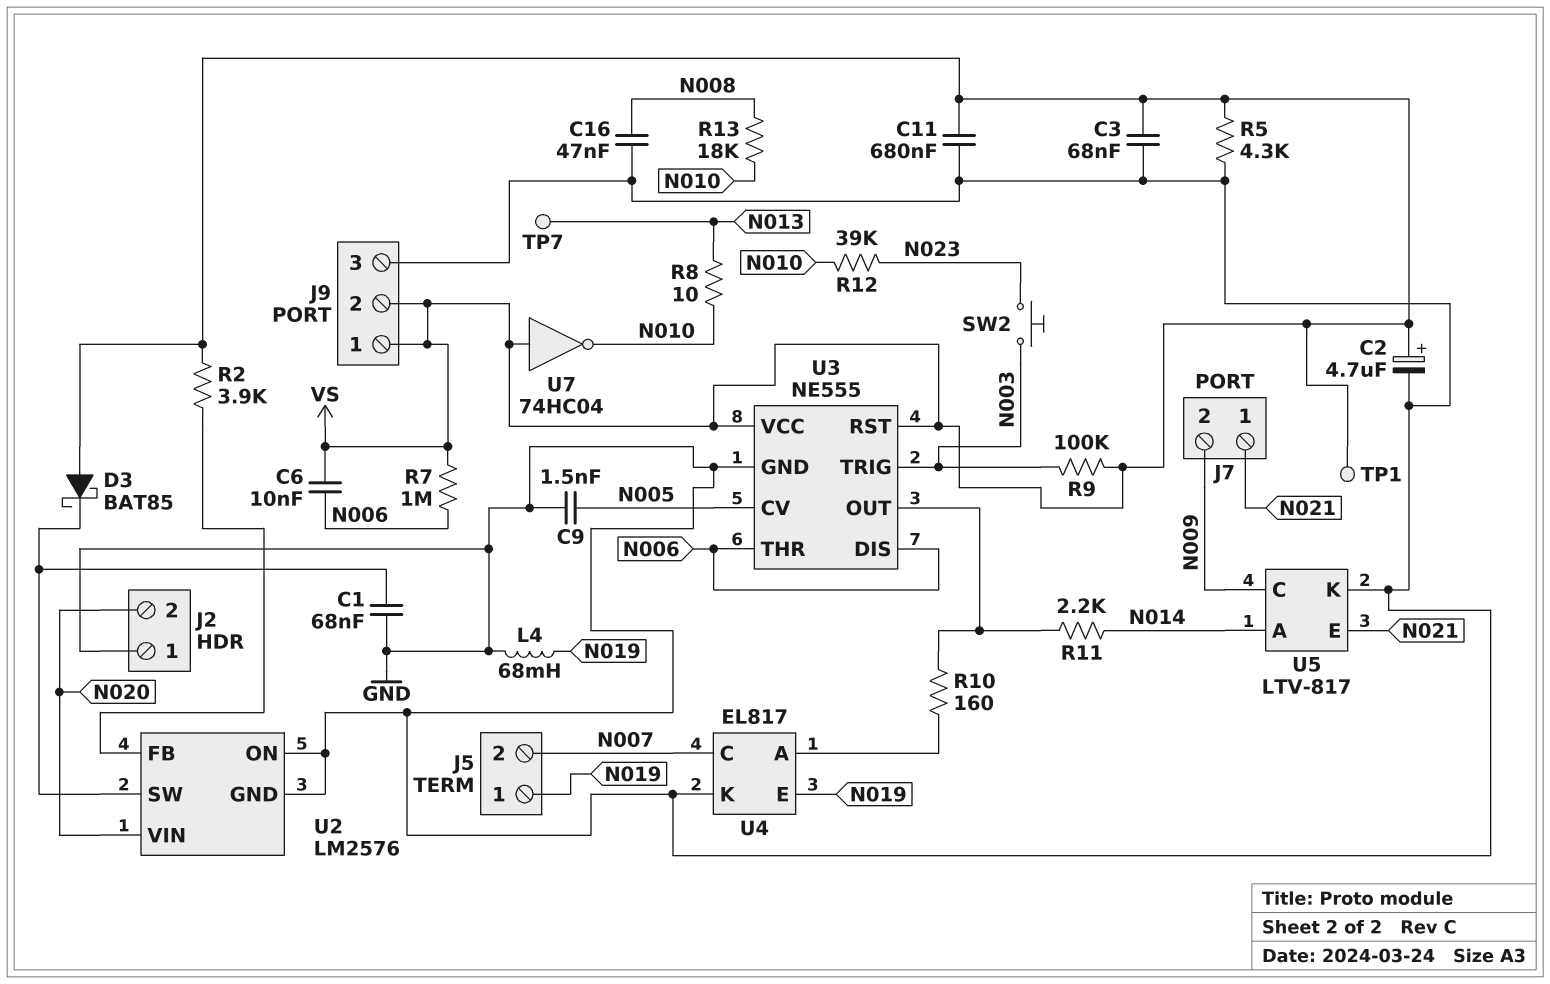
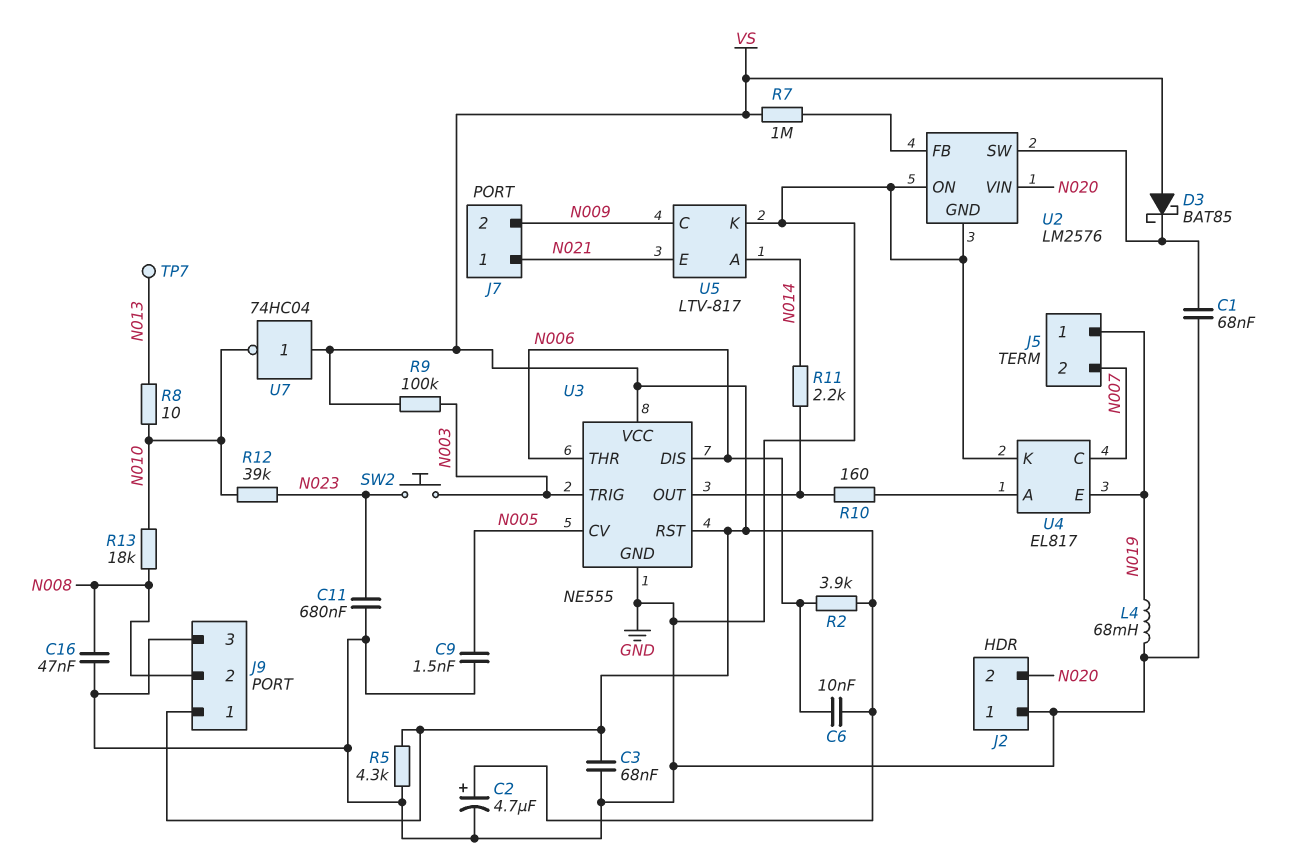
C11: 680nF (GND, VS) -> 680nF (GND, N023)
J9 pin 2: VS -> N008
R2: 3.9k (U2/FB, VS) -> 3.9k (N006, VS)
R7: 1M (N006, VS) -> 1M (U2/FB, VS)
TP1: test point (VS) -> none

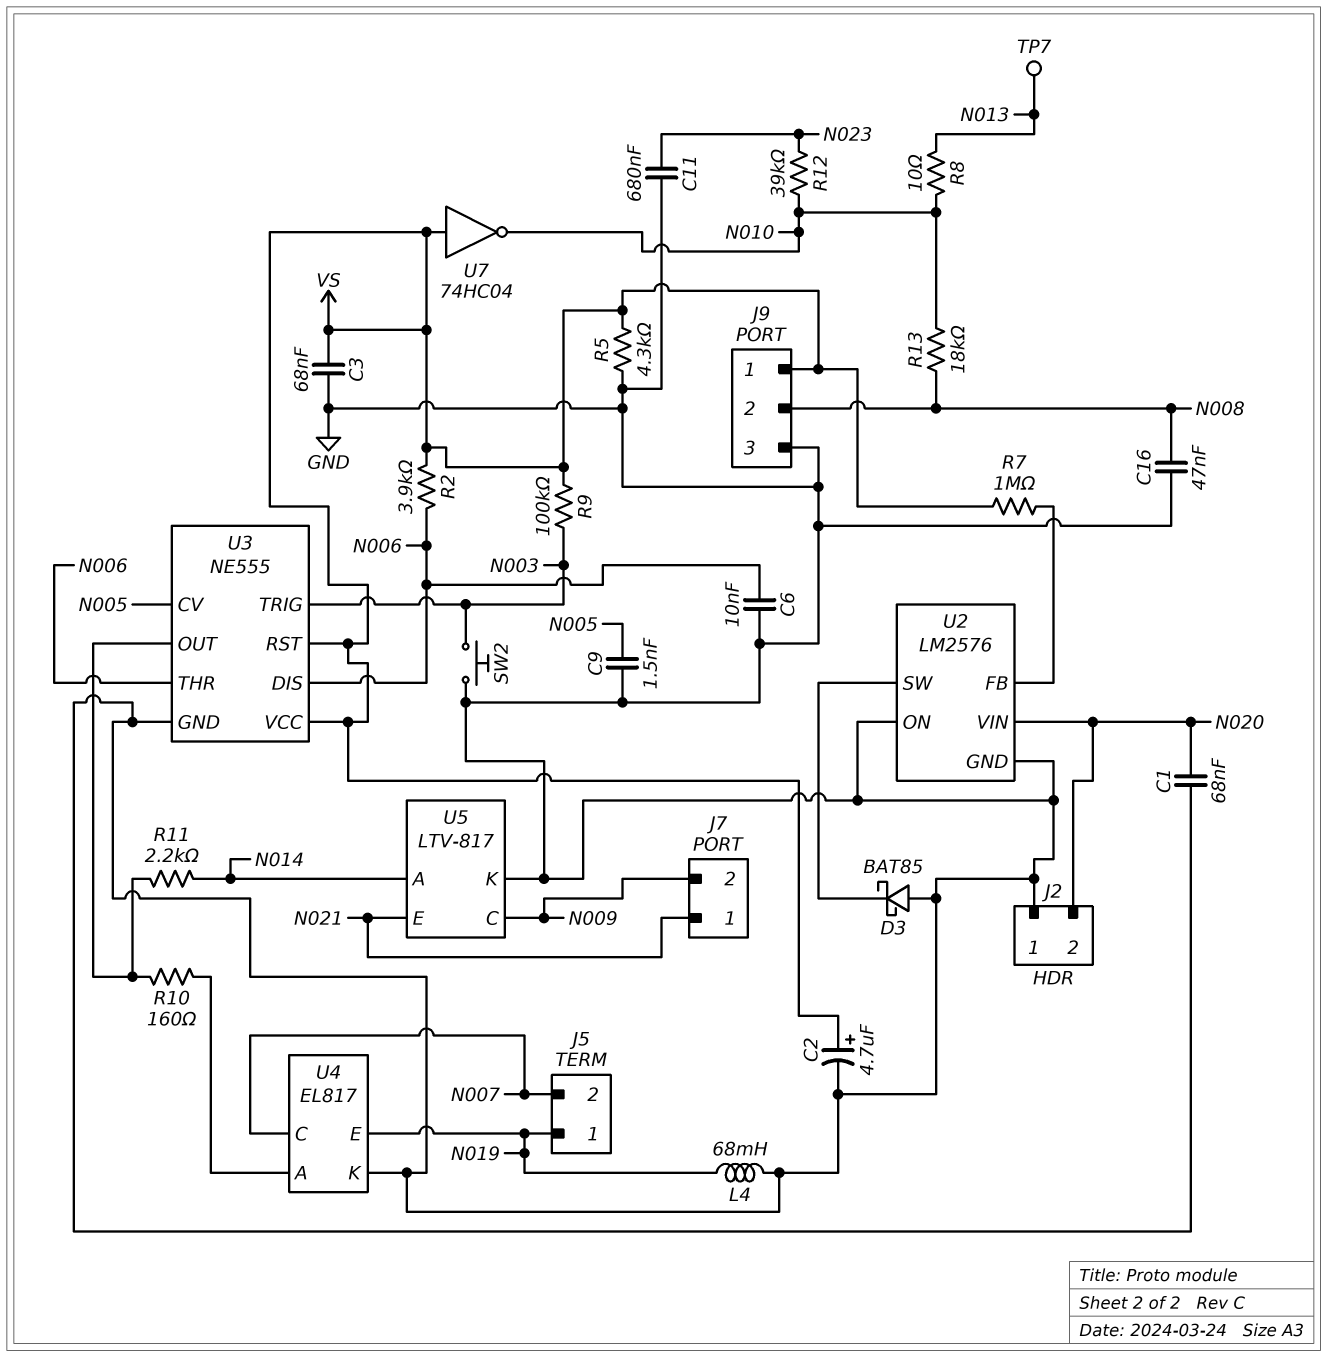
C1: 68nF (GND, U2/SW) -> 68nF (GND, N020)
C6: 10nF (N006, VS) -> 10nF (GND, N006)
D3: schottky BAT85 (A VS, K U2/SW) -> schottky BAT85 (A GND, K U2/SW)
SW2: button (N003, N023) -> button (GND, N003)

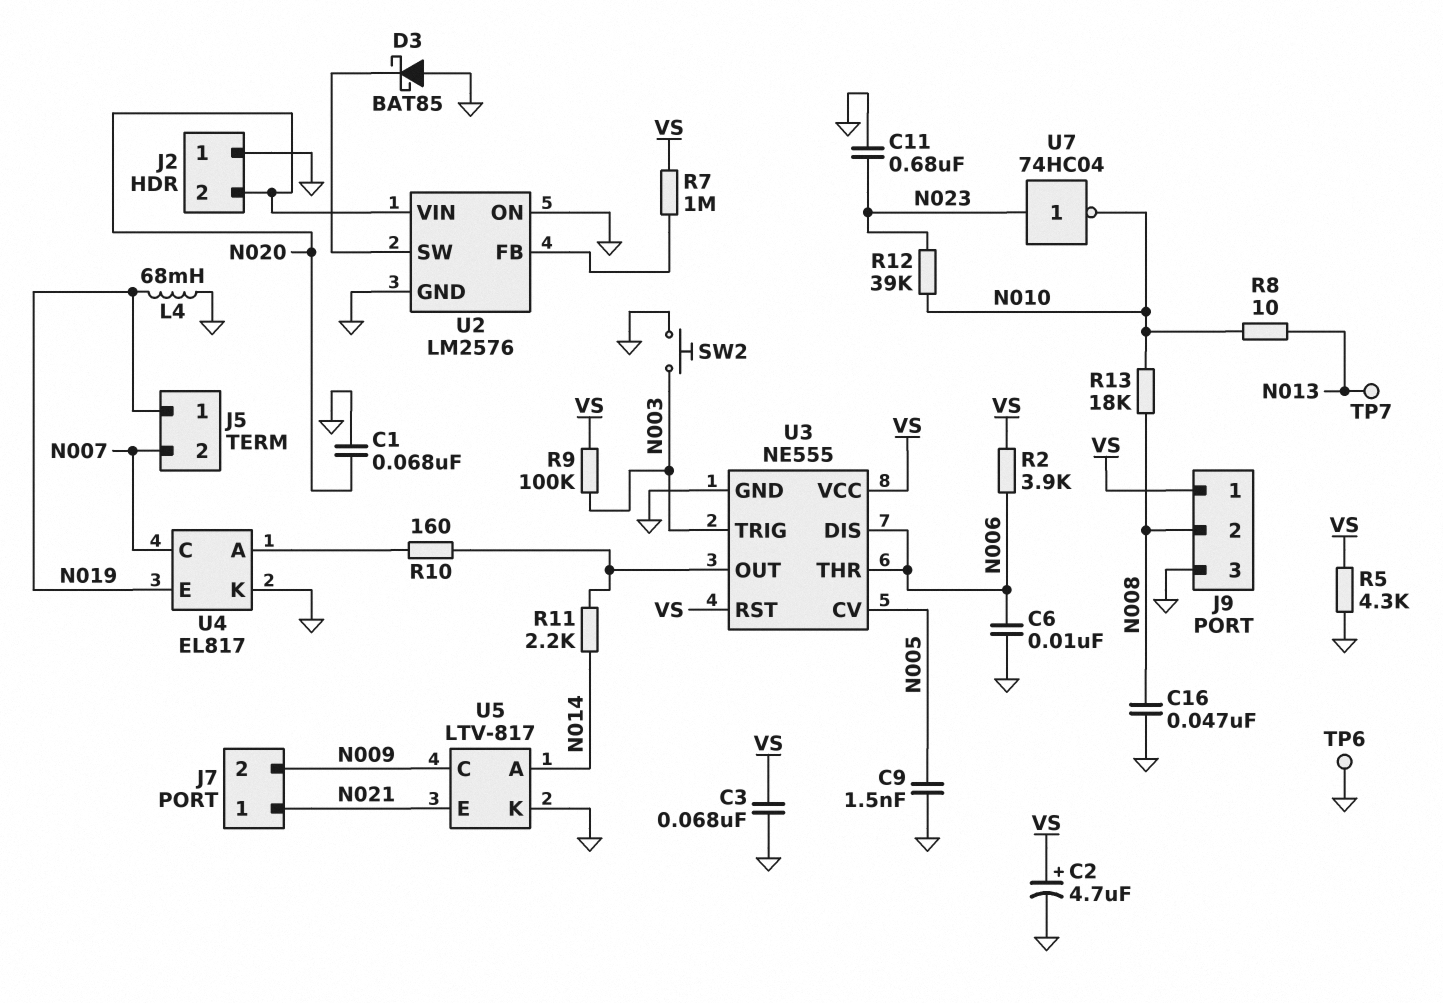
TP6: none -> test point (GND)
U7: NOT 74HC04 (in VS, out N010) -> NOT 74HC04 (in N023, out N010)

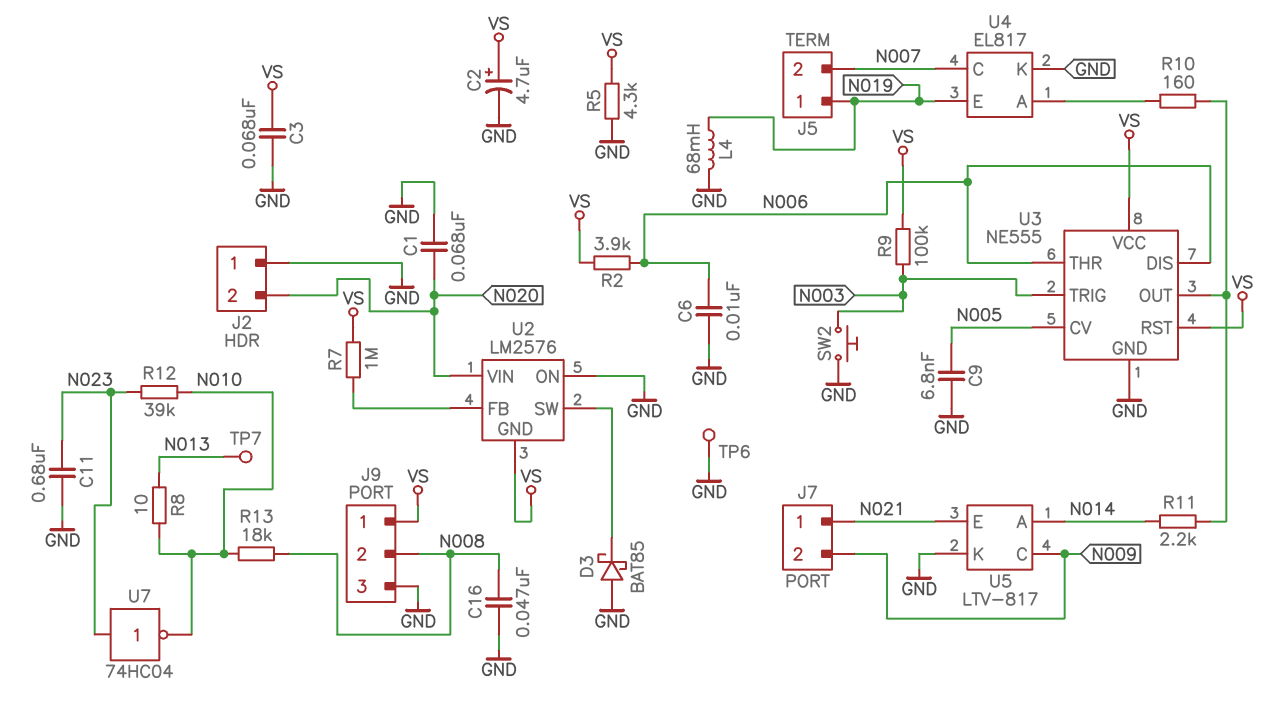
C9: 1.5nF (GND, N005) -> 6.8nF (GND, N005)
U2 pin GND: GND -> VS

